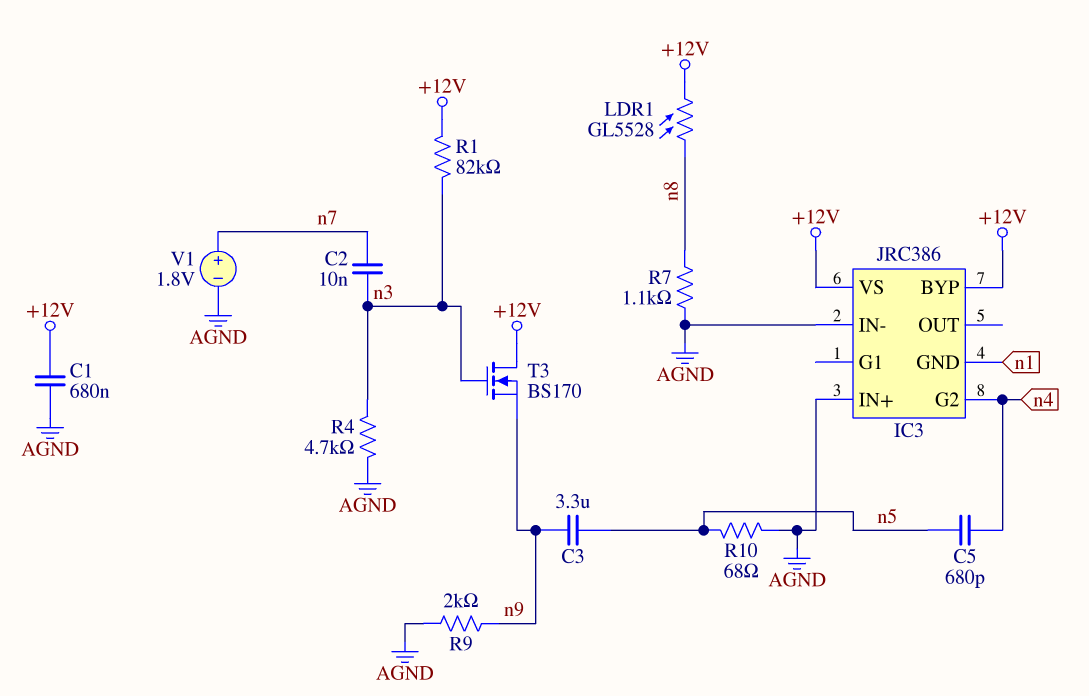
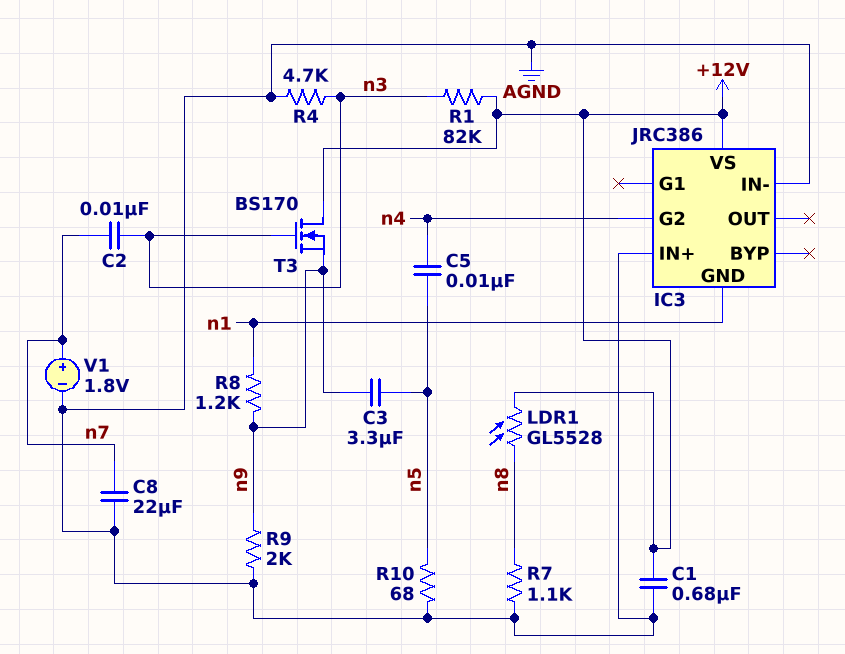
C5: 680pF (n4, n5) -> 10nF (n4, n5)
C8: none -> 22uF (AGND, n7)
IC3 pin BYP: +12V -> none
R8: none -> 1.2k (n1, n9)

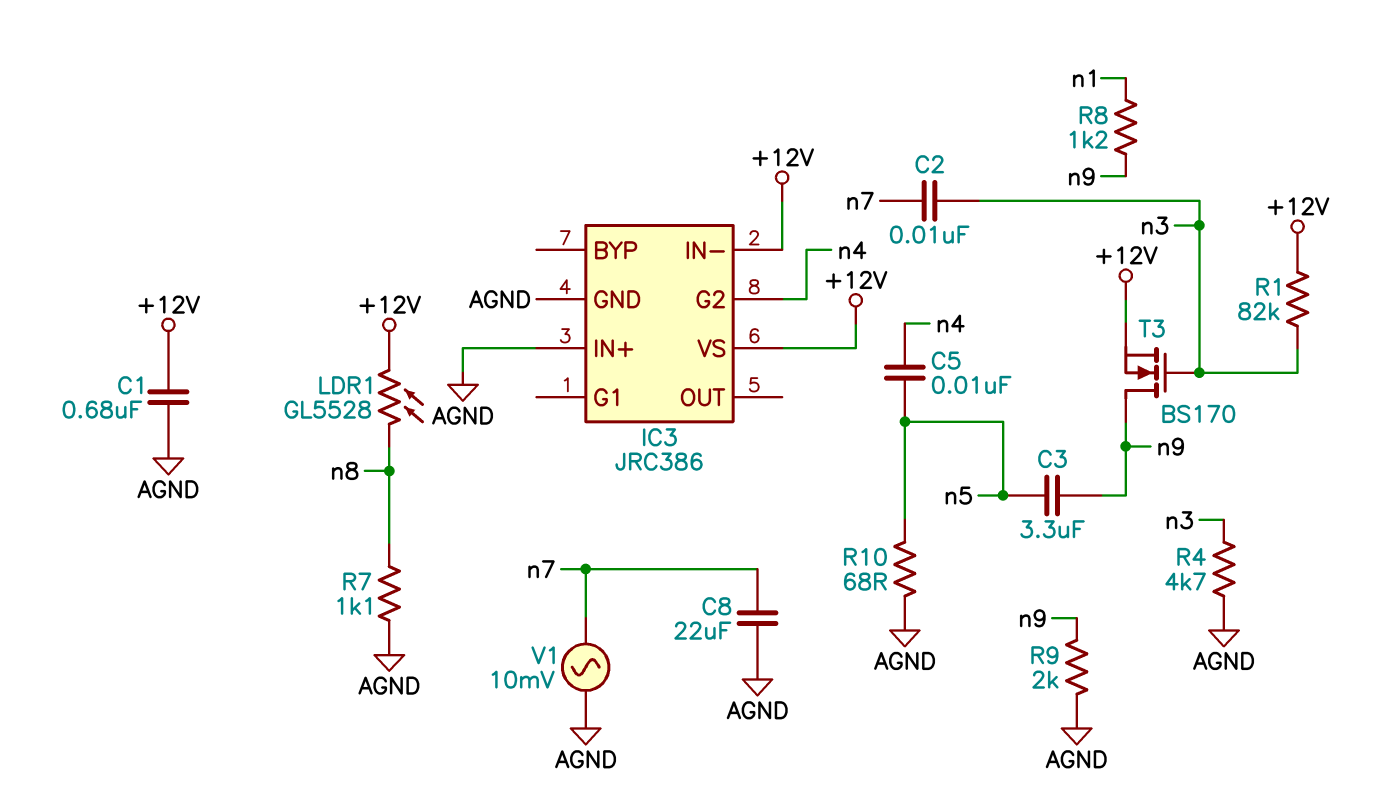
IC3 pin GND: n1 -> AGND
IC3 pin IN-: AGND -> +12V
T3: NMOS BS170 (G n3, D +12V, S n9) -> NMOS BS170 (G n3, D n9, S +12V)
V1: 1.8V (plus n7, minus AGND) -> AC 10mV (AGND, n7)

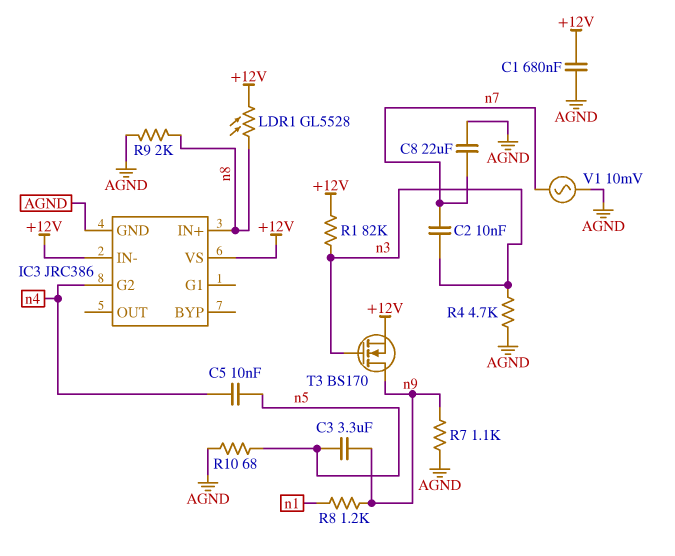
IC3 pin IN+: AGND -> n8
R7: 1.1k (AGND, n8) -> 1.1k (AGND, n9)
R9: 2k (AGND, n9) -> 2k (AGND, n8)

